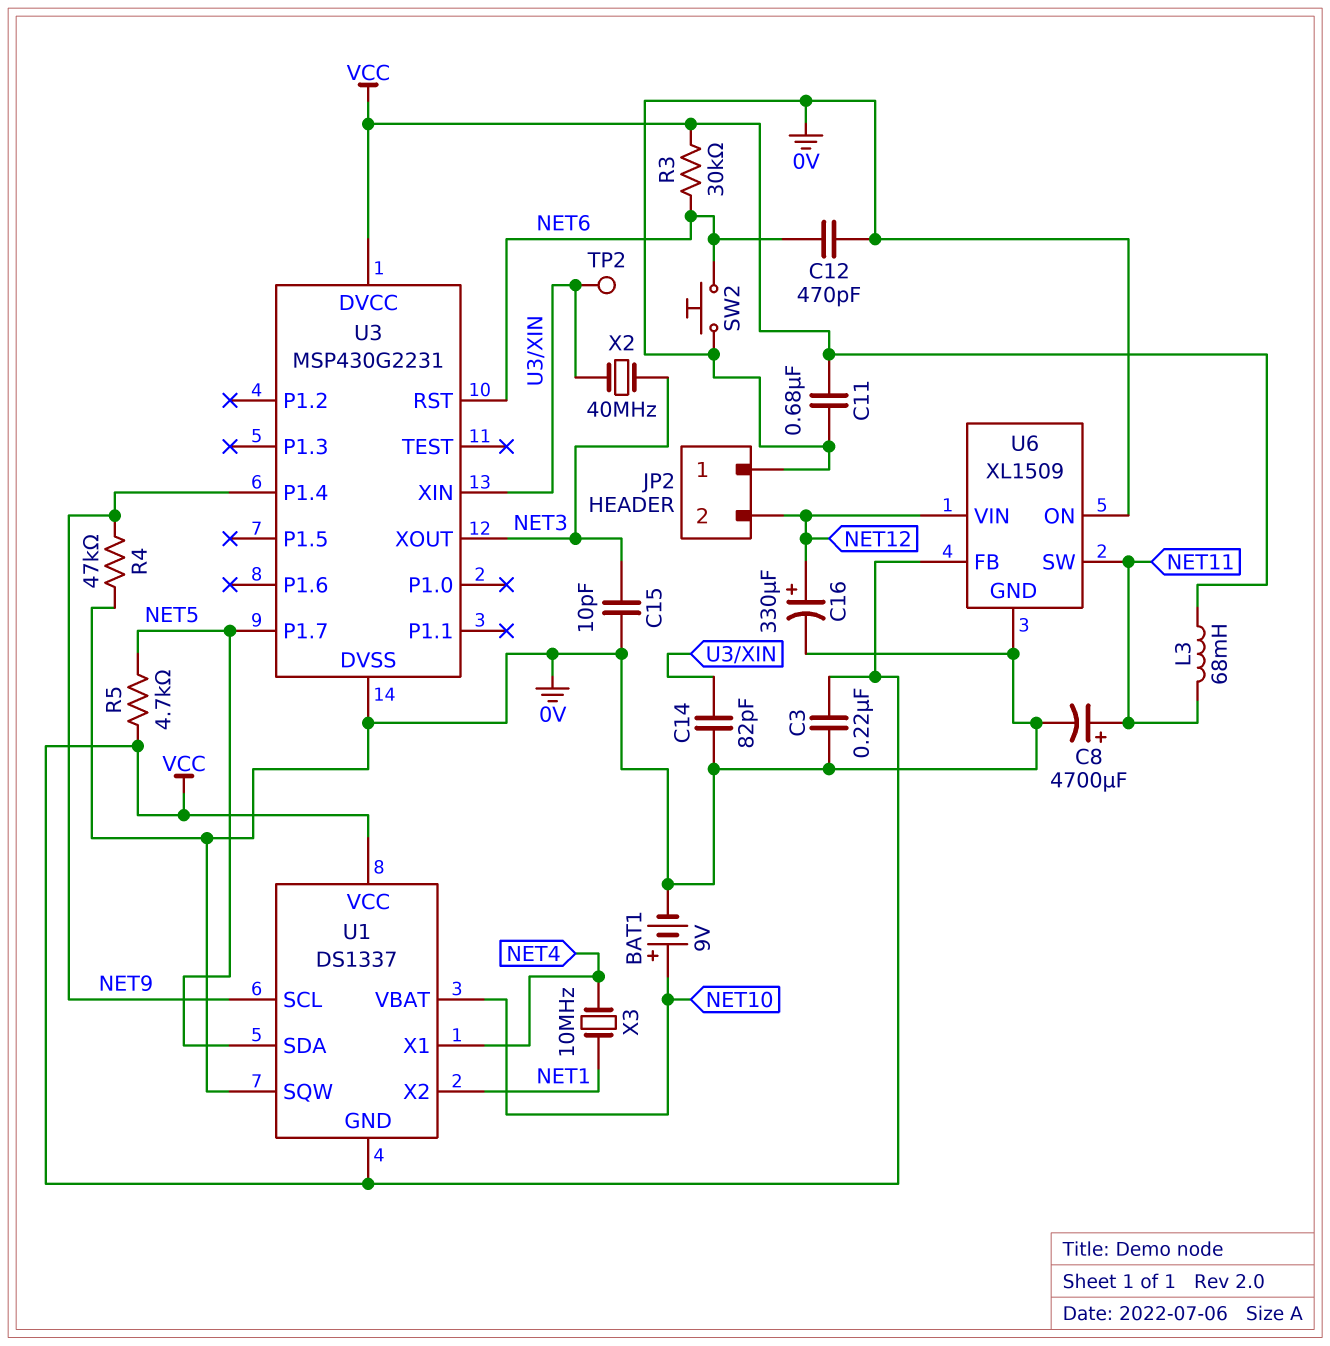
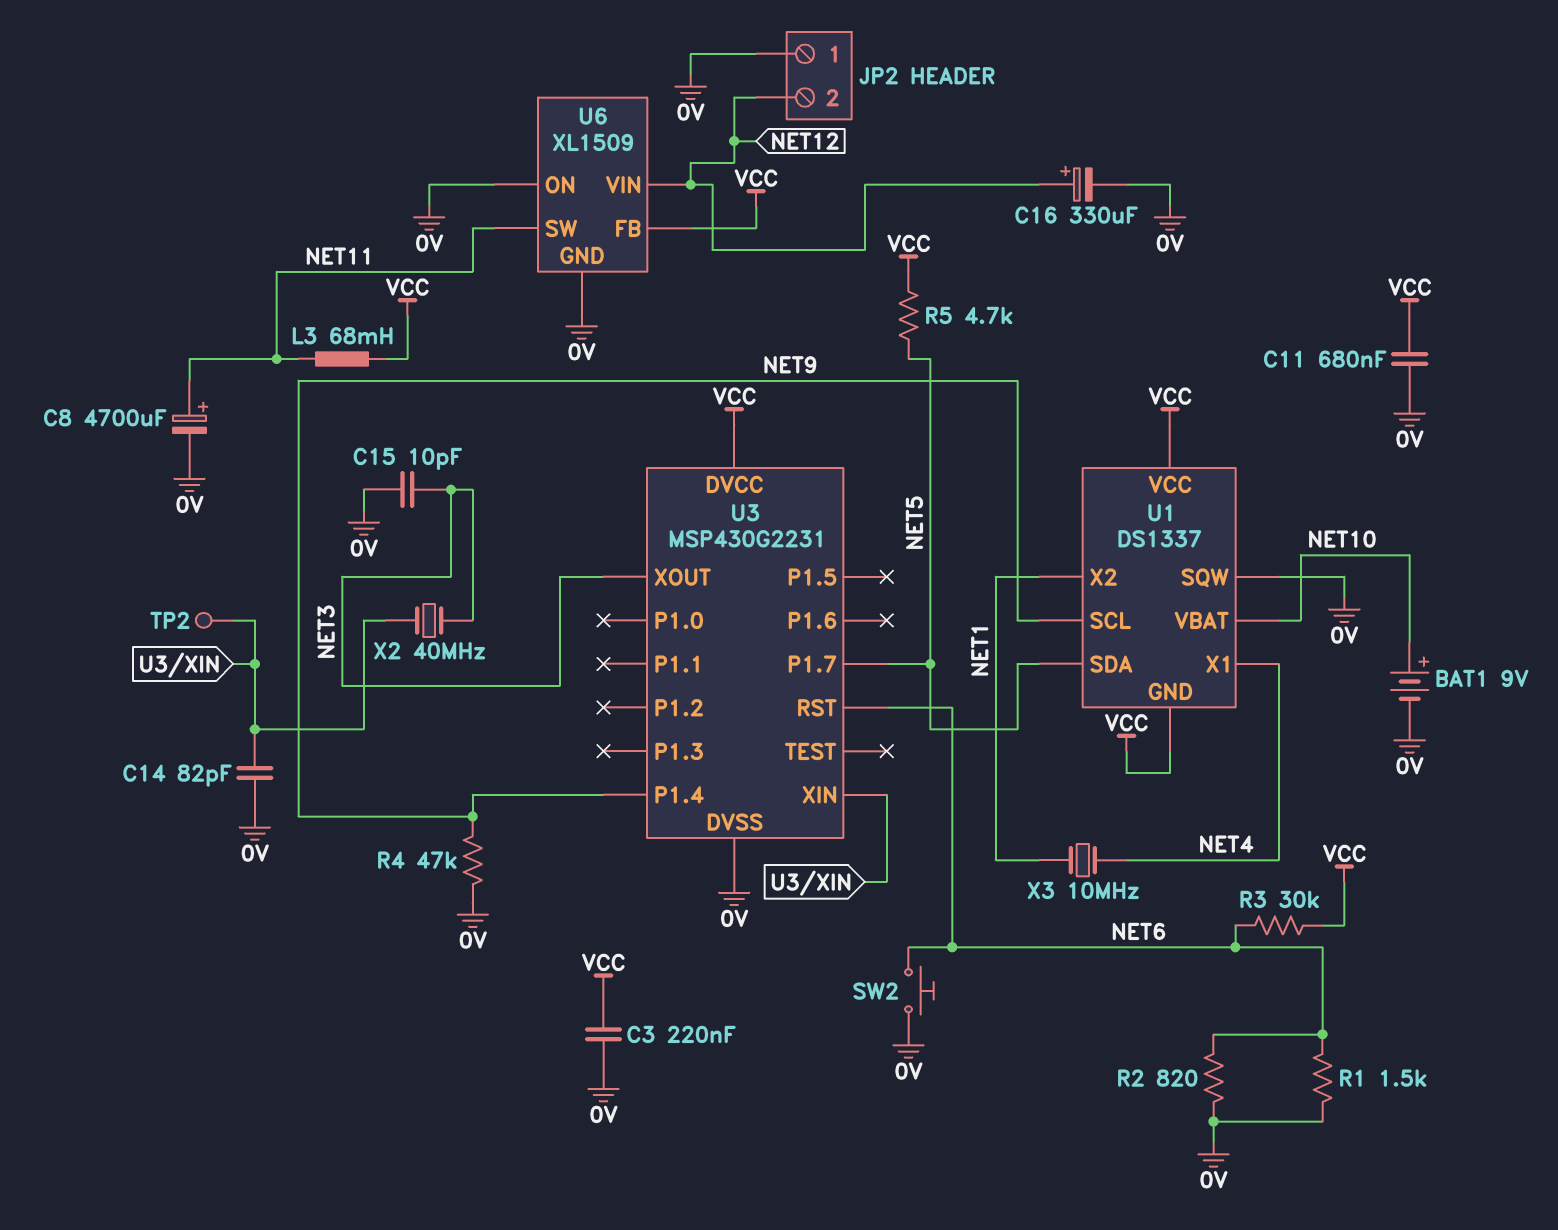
C12: 470pF (0V, NET6) -> none
R1: none -> 1.5k (0V, NET6)
R2: none -> 820 (0V, NET6)

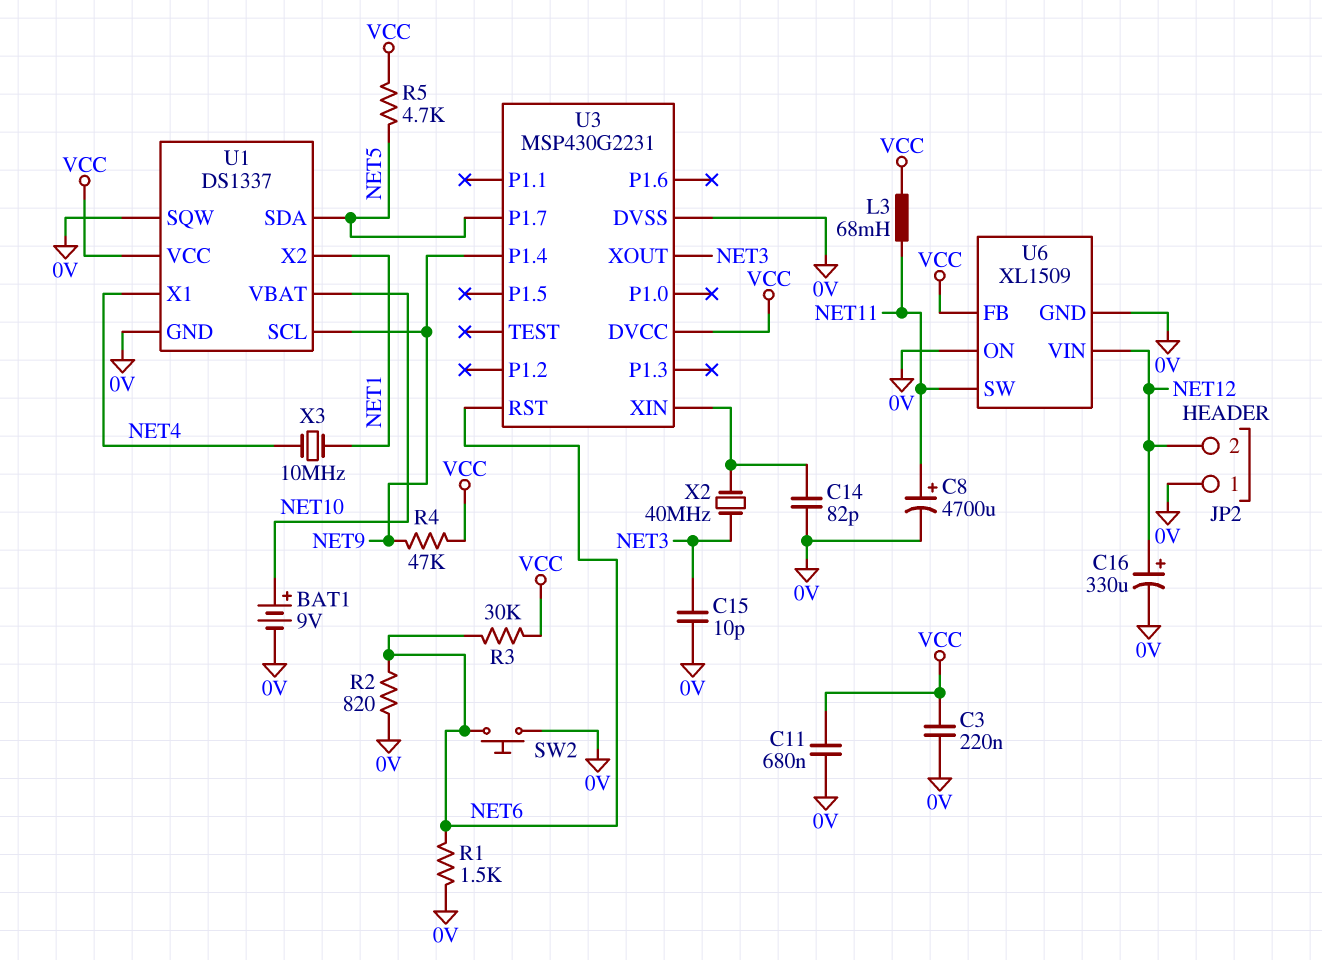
R4: 47k (0V, NET9) -> 47k (NET9, VCC)
TP2: test point (U3/XIN) -> none
U1 pin GND: VCC -> 0V

